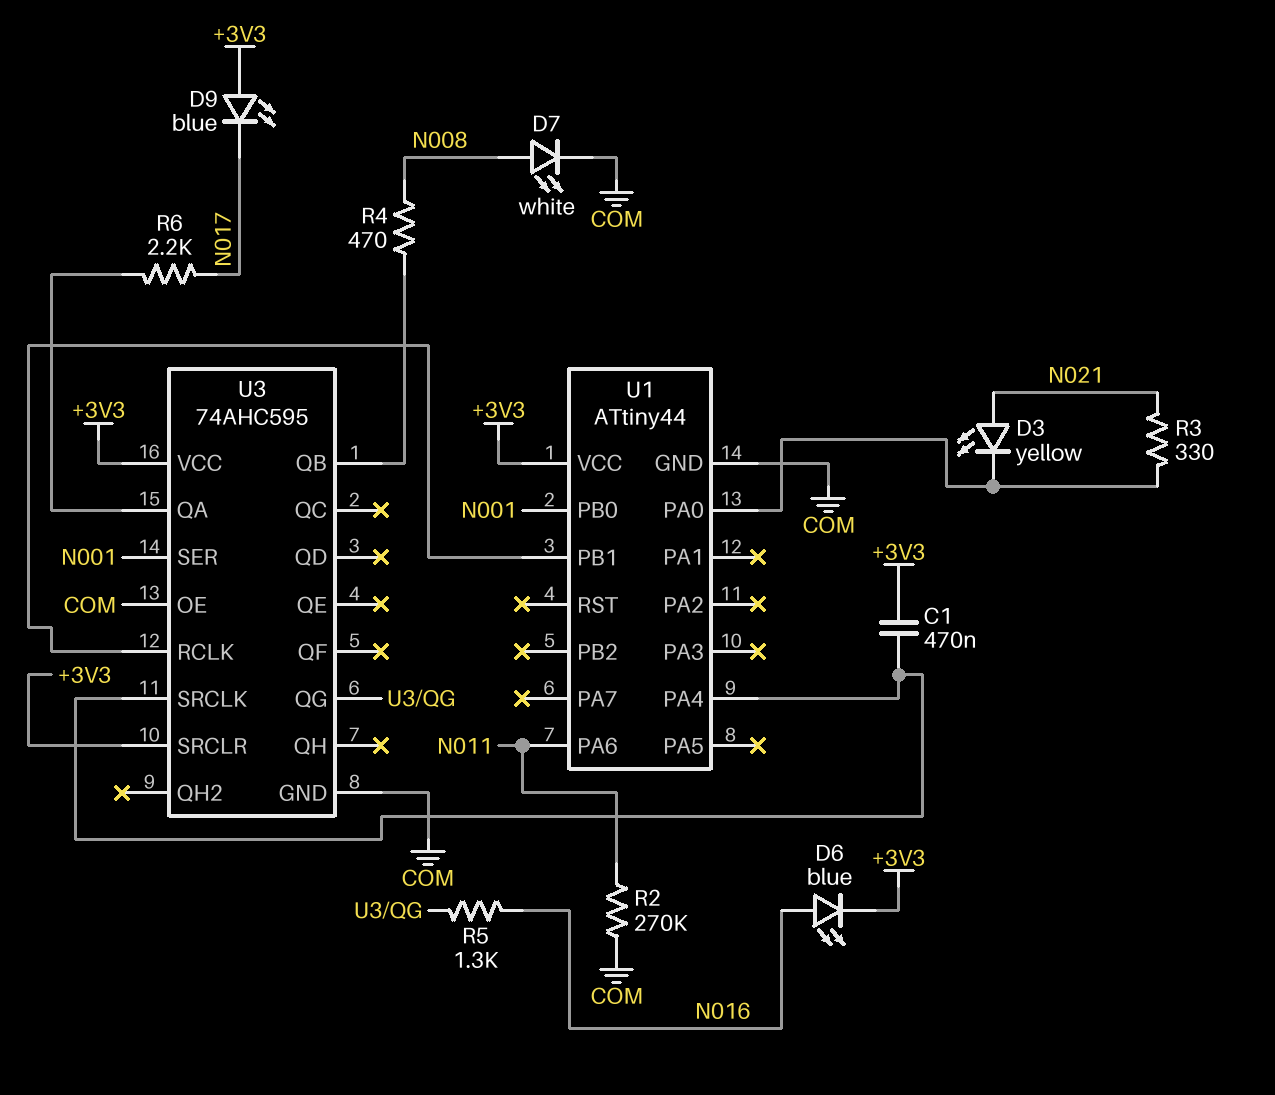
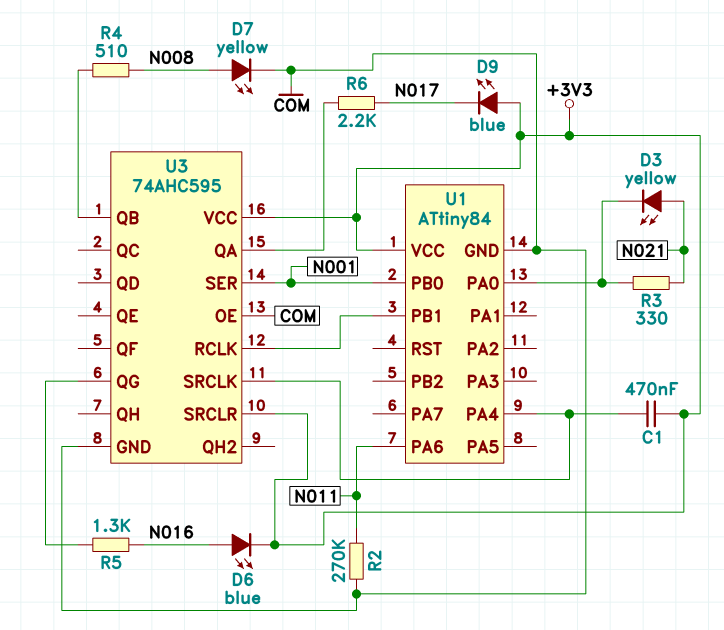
D7: LED white (A N008, K COM) -> LED yellow (A N008, K COM)
R4: 470 (N008, U3/QB) -> 510 (N008, U3/QB)
U1: ATtiny44 -> ATtiny84

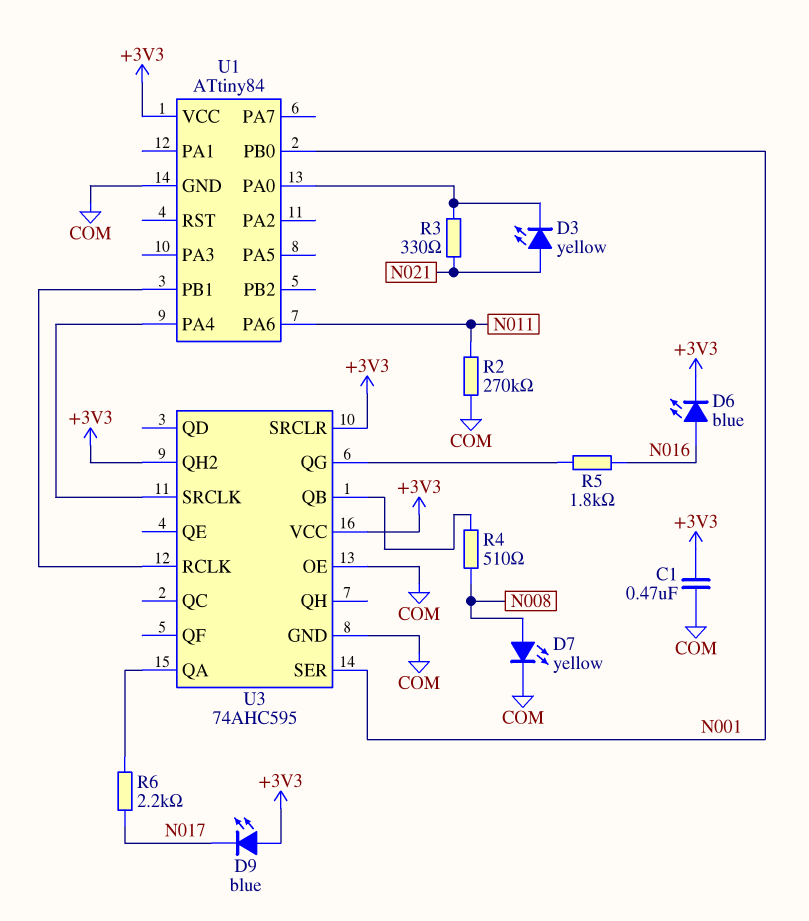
C1: 470nF (+3V3, U1/PA4) -> 470nF (+3V3, COM)
R5: 1.3k (N016, U3/QG) -> 1.8k (N016, U3/QG)
U3 pin QH2: none -> +3V3

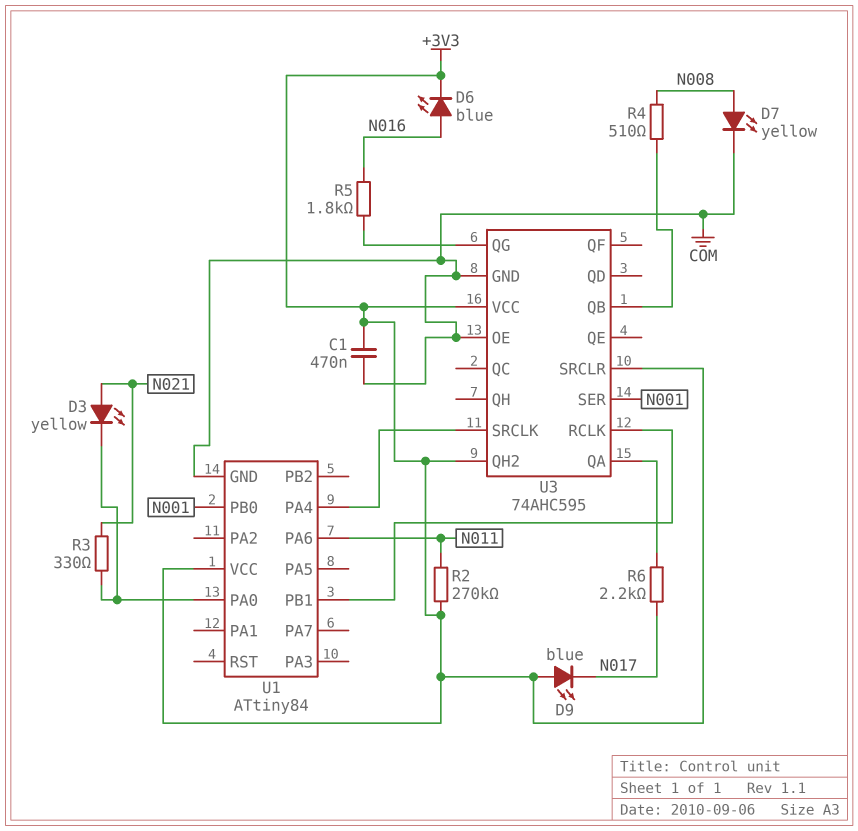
R2: 270k (COM, N011) -> 270k (+3V3, N011)

